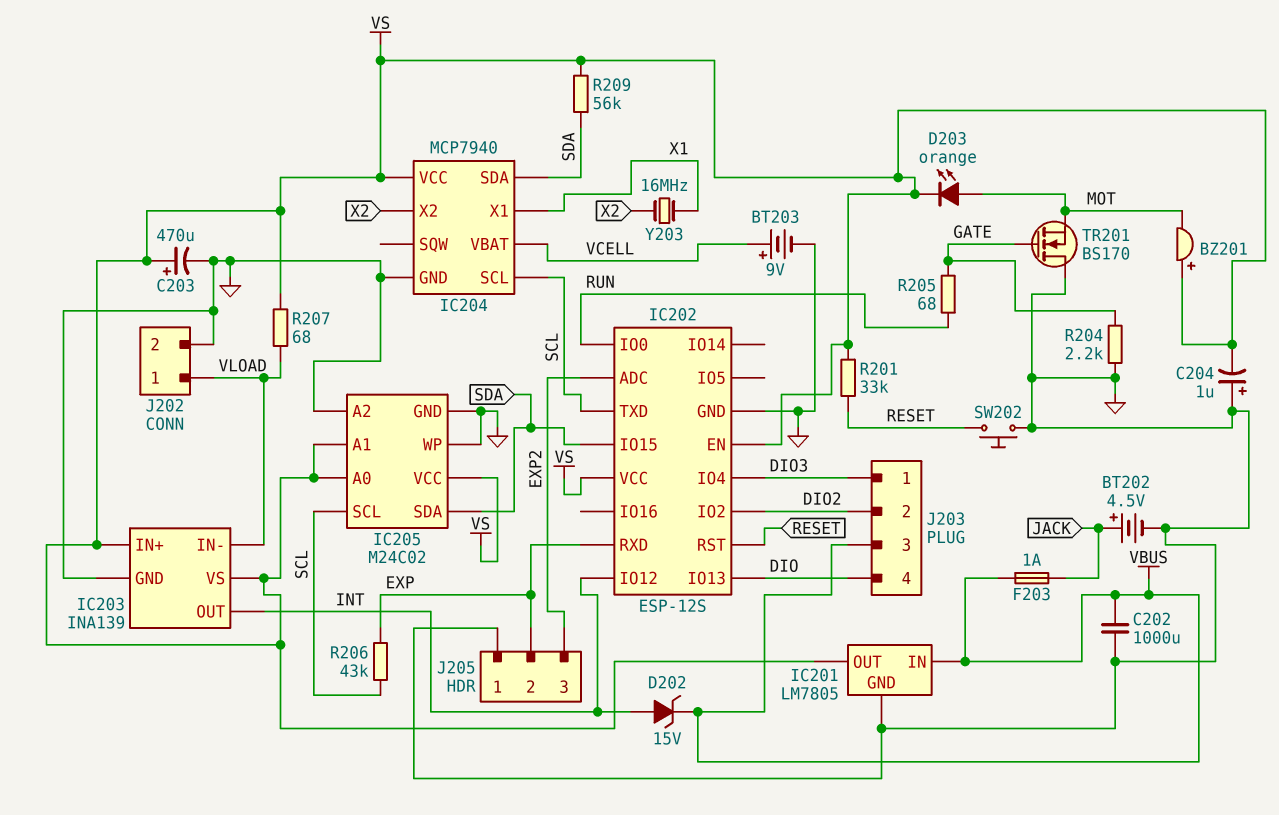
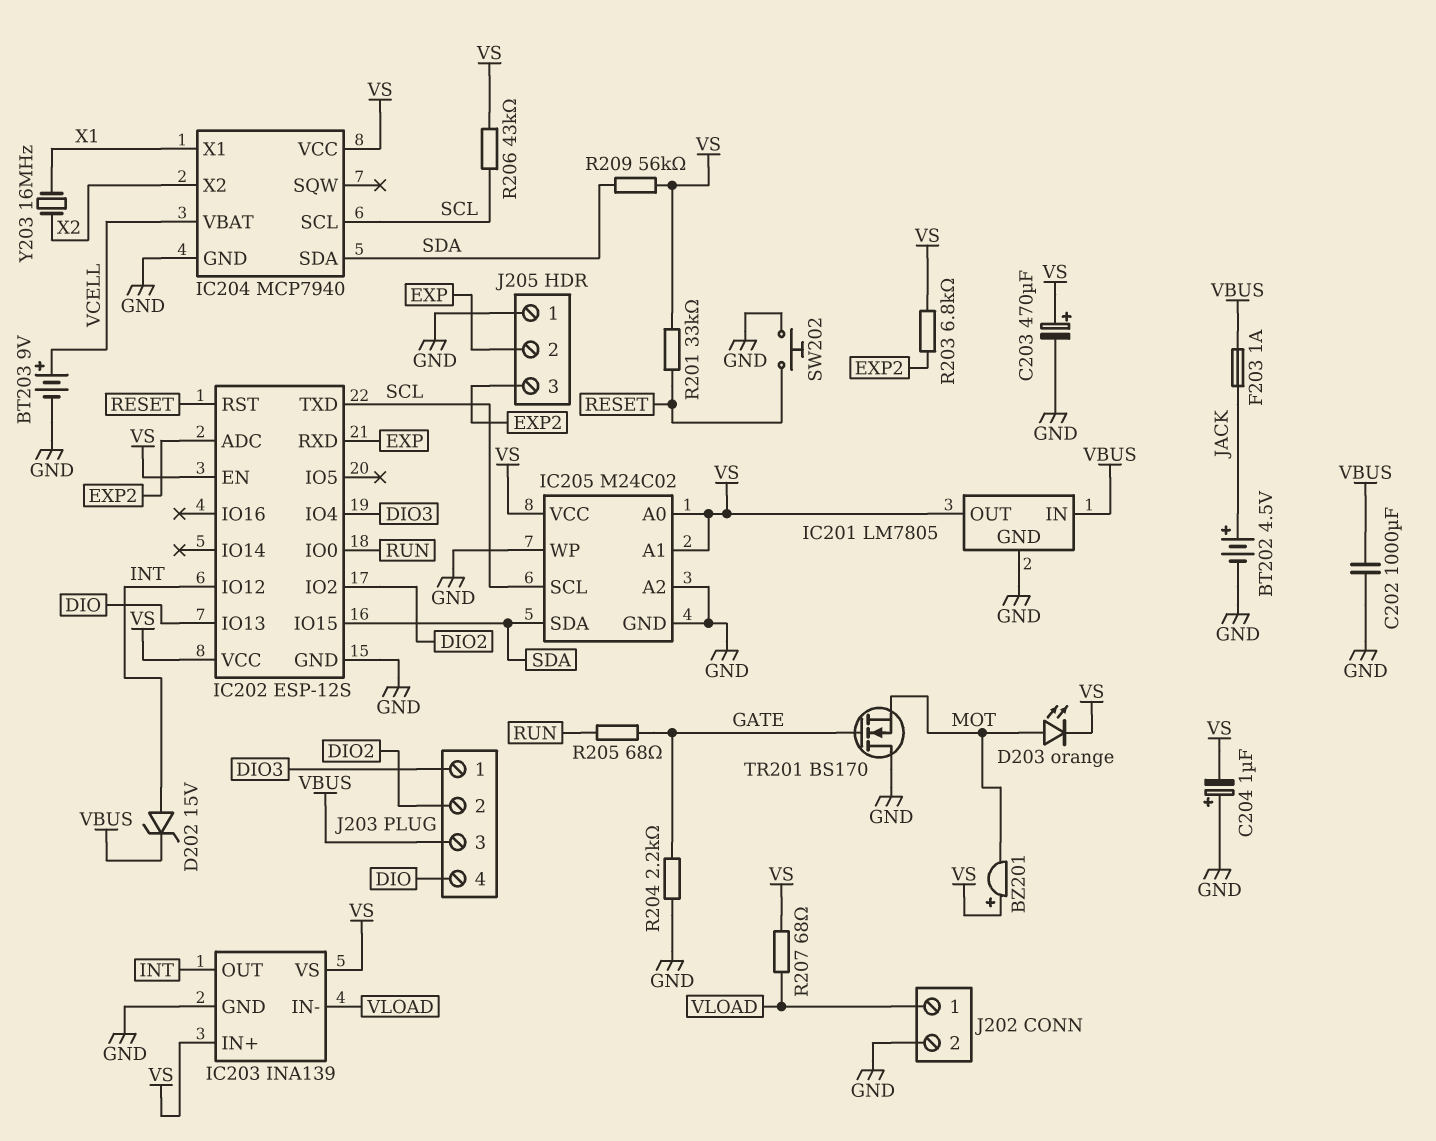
R203: none -> 6.8k (EXP2, VS)
R206: 43k (EXP, SCL) -> 43k (SCL, VS)

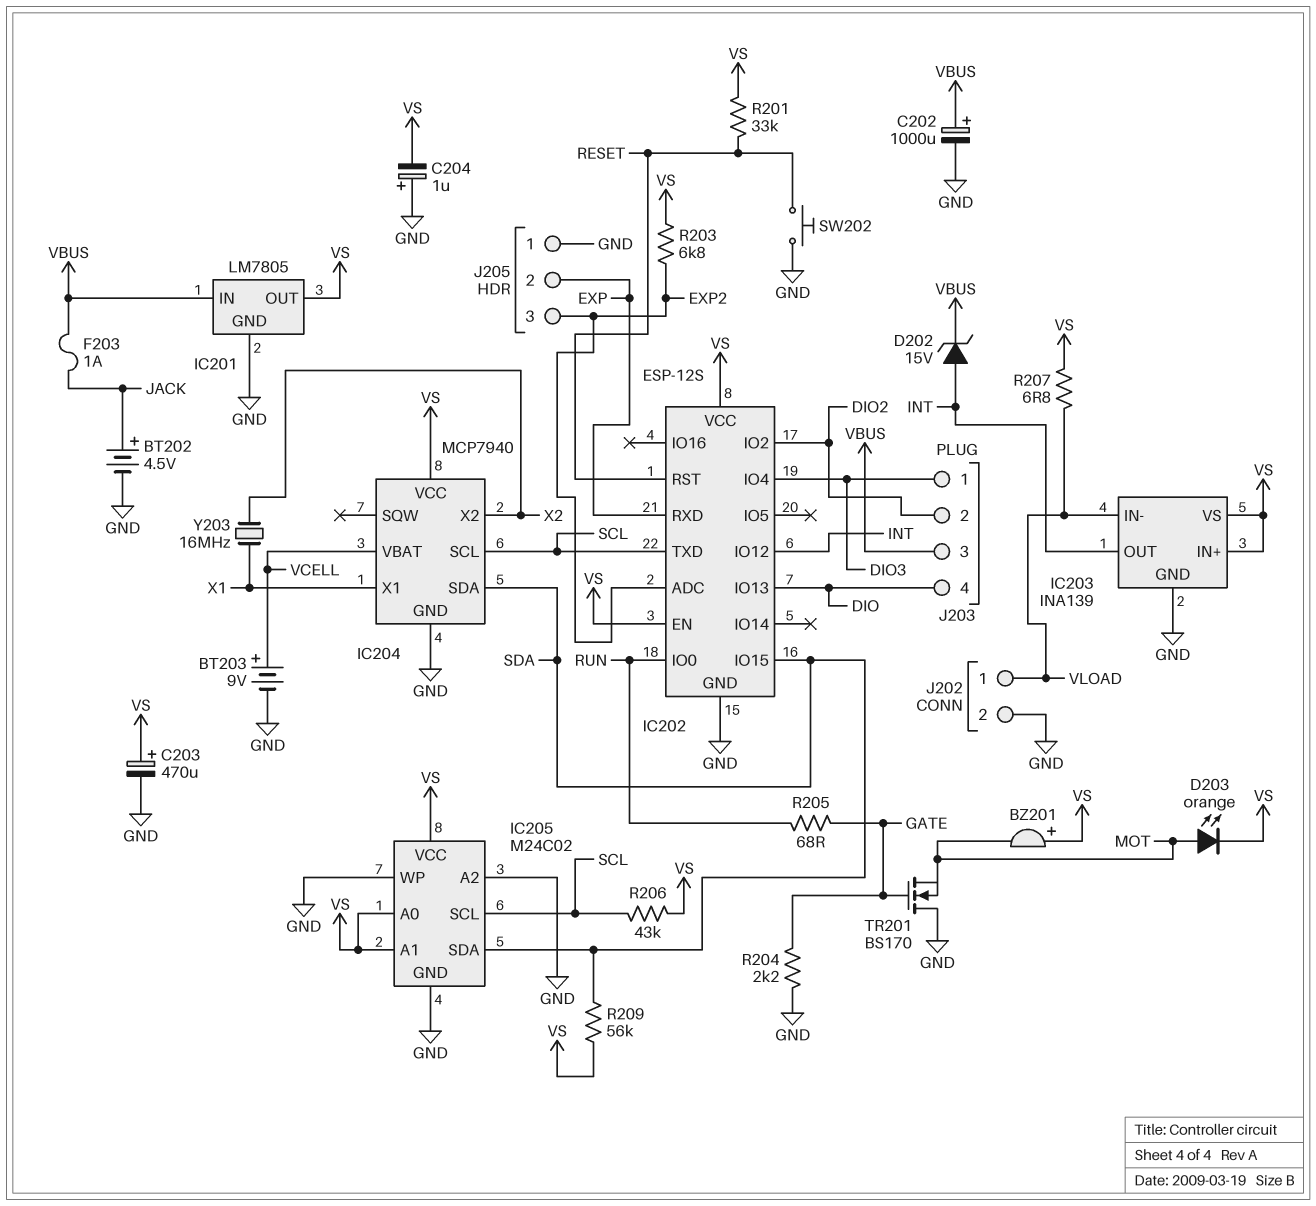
C202: 1000uF (GND, VBUS) -> 1000uF (plus VBUS, minus GND)
R207: 68 (VLOAD, VS) -> 6.8 (VLOAD, VS)

